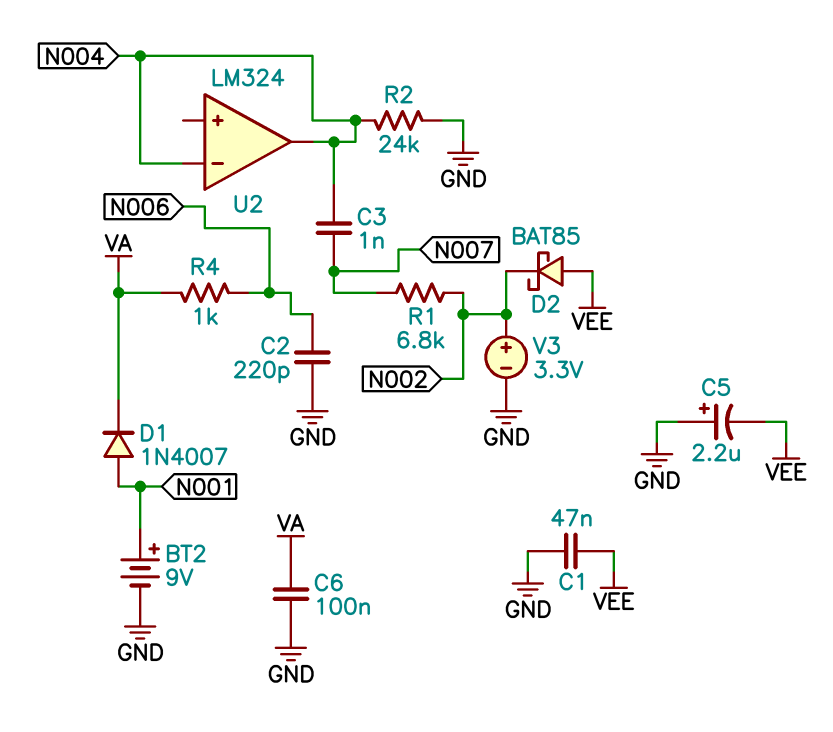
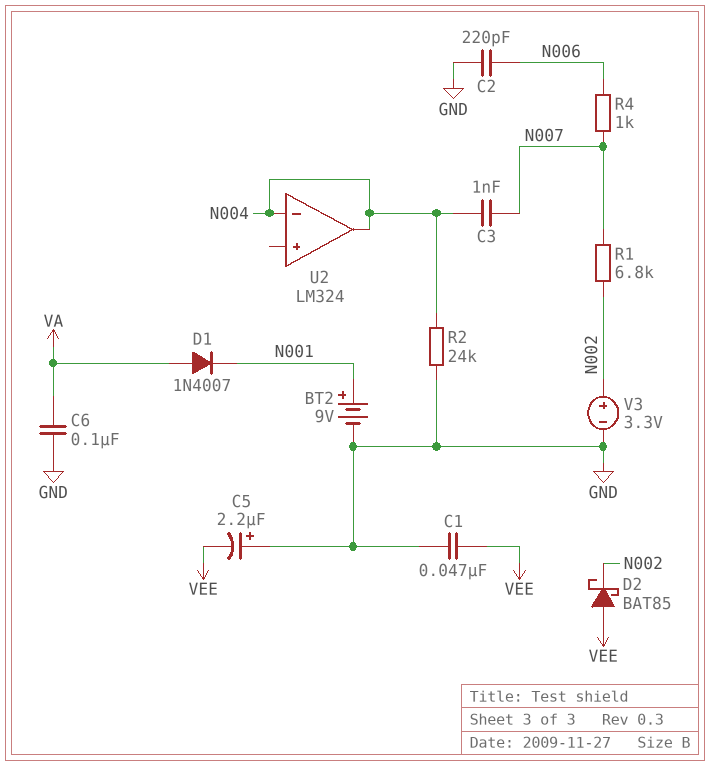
D1: diode 1N4007 (A N001, K VA) -> diode 1N4007 (A VA, K N001)
R4: 1k (N006, VA) -> 1k (N006, N007)

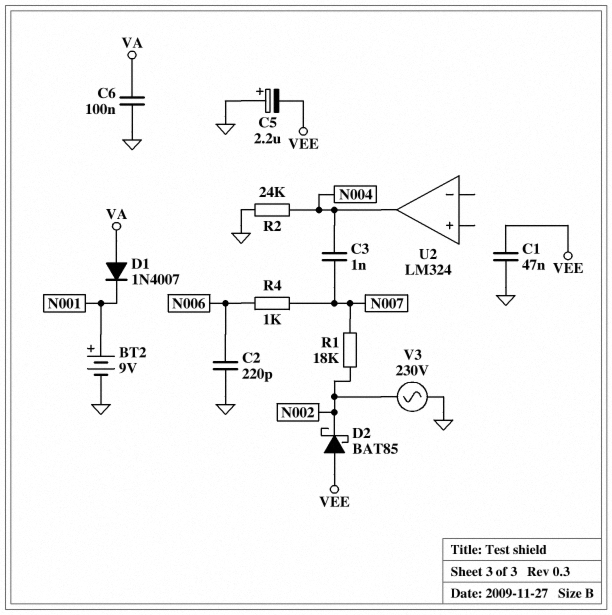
R1: 6.8k (N002, N007) -> 18k (N002, N007)
U2 pin in-: N004 -> none
V3: 3.3V (plus N002, minus GND) -> AC 230V (GND, N002)

